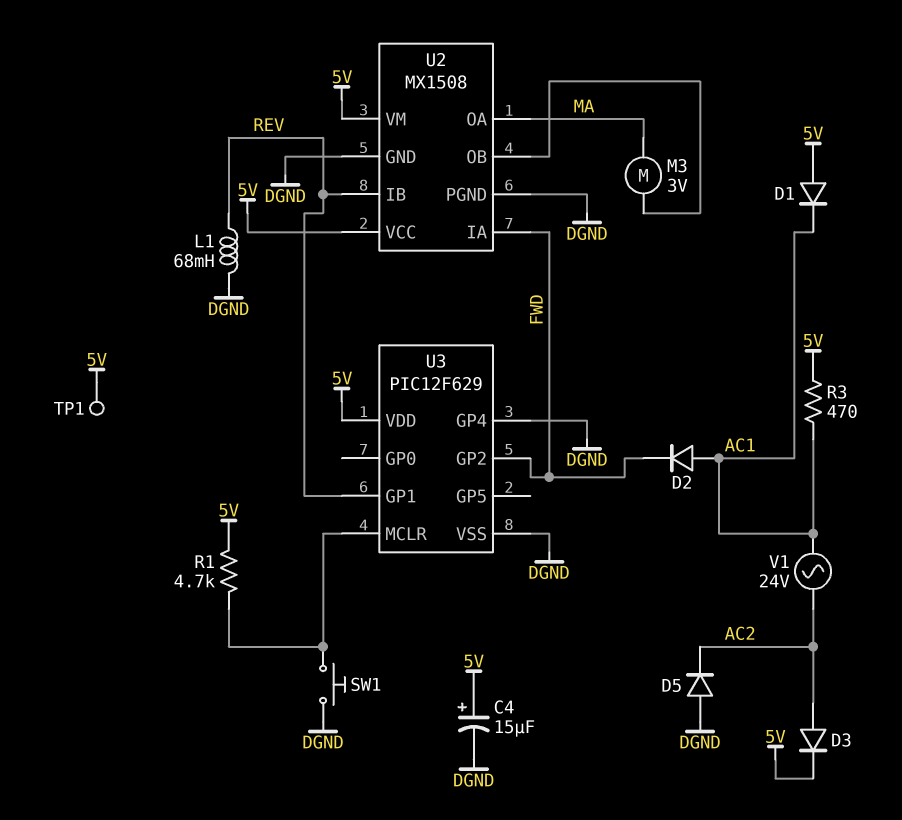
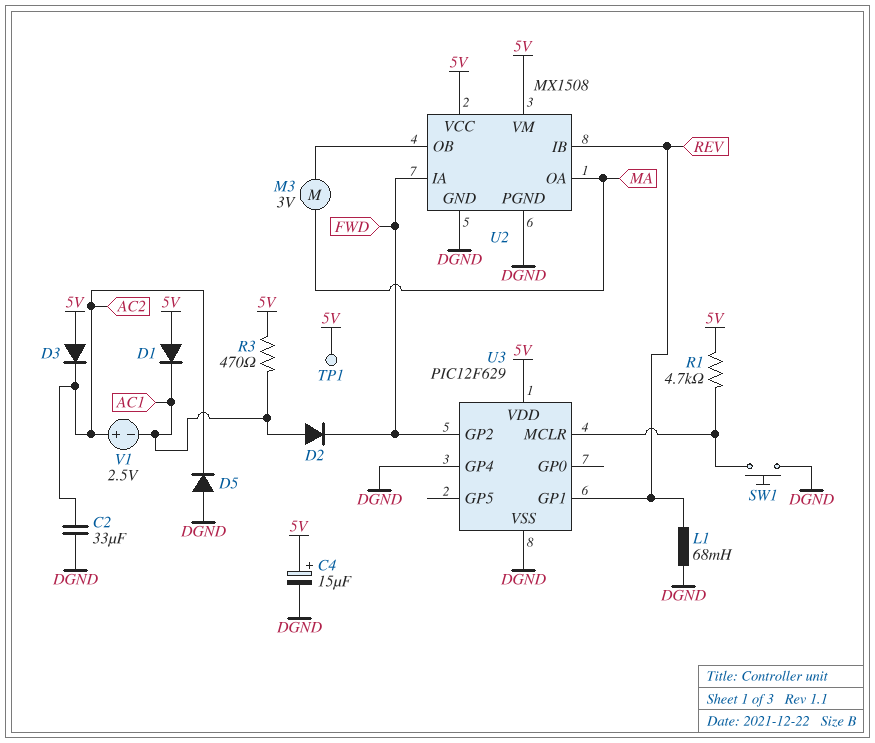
C2: none -> 33uF (AC2, DGND)
D3: diode (A AC2, K 5V) -> diode (A 5V, K AC2)
V1: AC 24V (AC1, AC2) -> 2.5V (plus AC2, minus AC1)

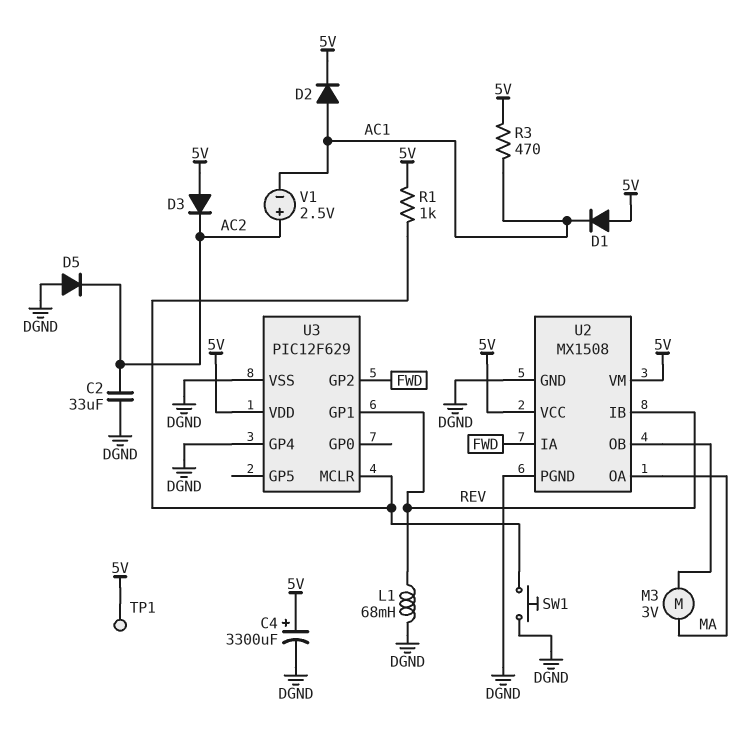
C4: 15uF (plus 5V, minus DGND) -> 3300uF (plus 5V, minus DGND)
D2: diode (A AC1, K FWD) -> diode (A AC1, K 5V)
R1: 4.7k (5V, U3/MCLR) -> 1k (5V, U3/MCLR)

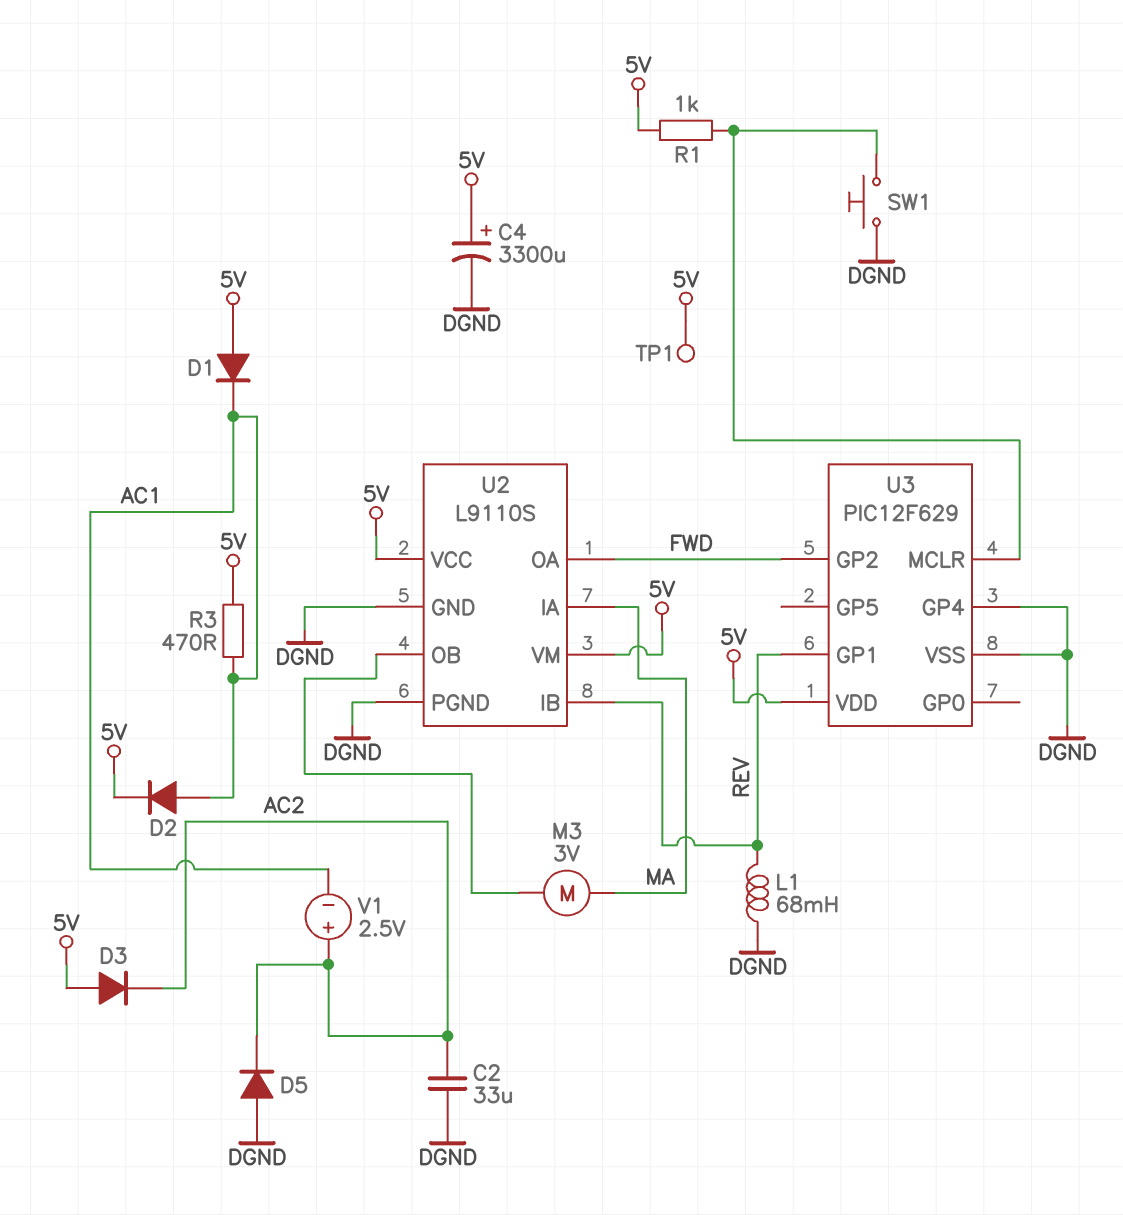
U2: MX1508 -> L9110S
U2 pin IA: FWD -> MA
U2 pin OA: MA -> FWD

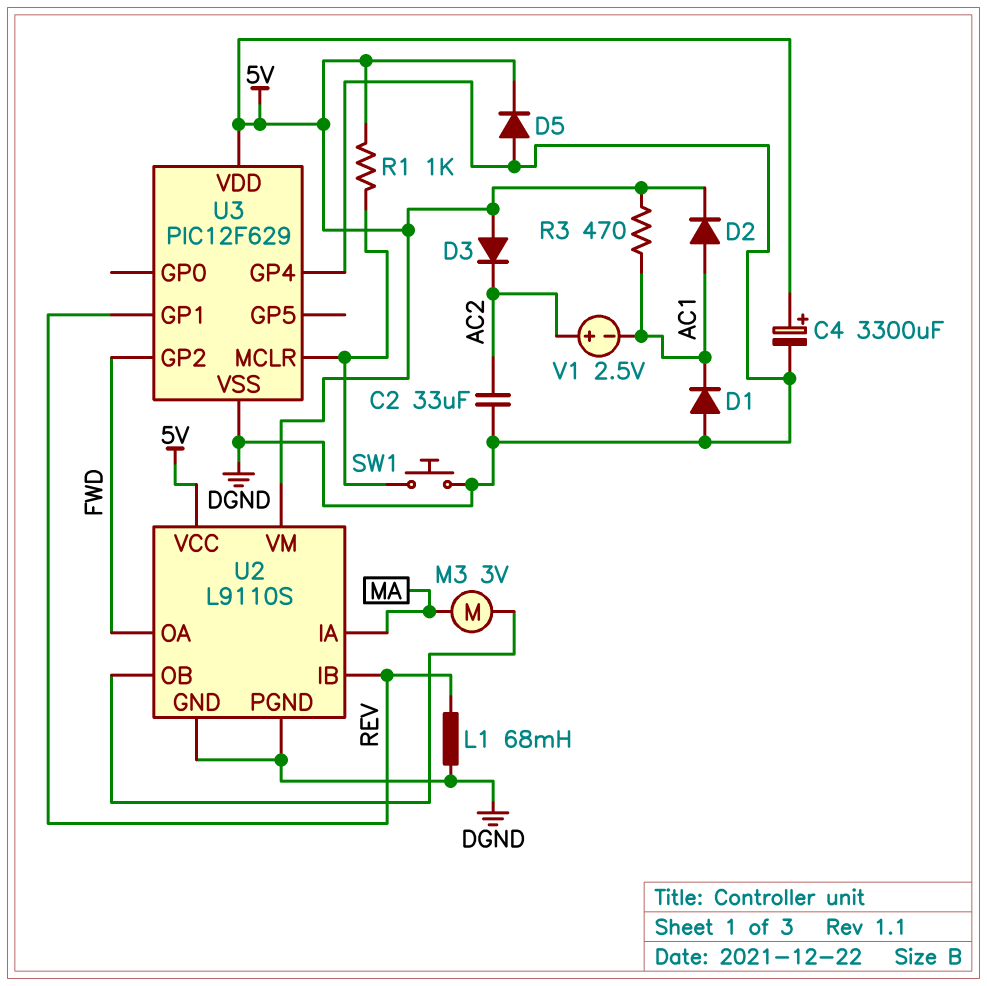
D1: diode (A 5V, K AC1) -> diode (A DGND, K AC1)
D5: diode (A DGND, K AC2) -> diode (A DGND, K 5V)
TP1: test point (5V) -> none

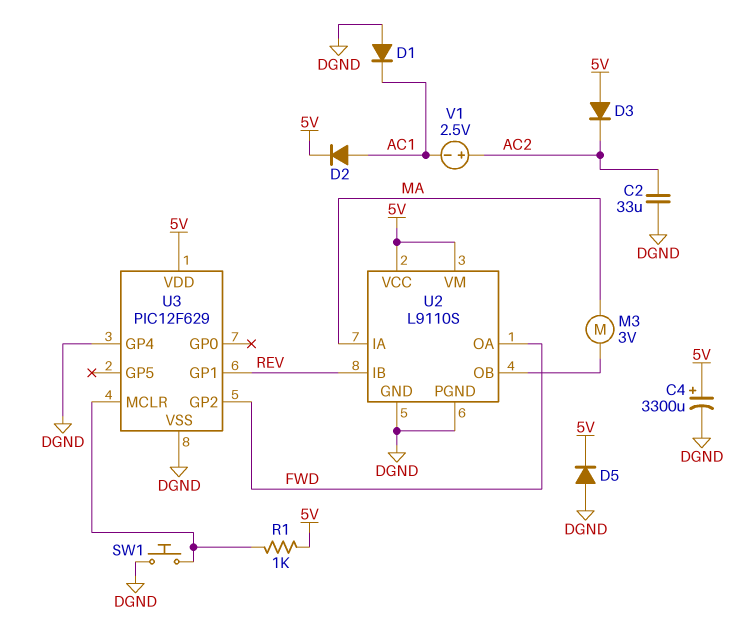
L1: 68mH (DGND, REV) -> none
R3: 470 (5V, AC1) -> none

